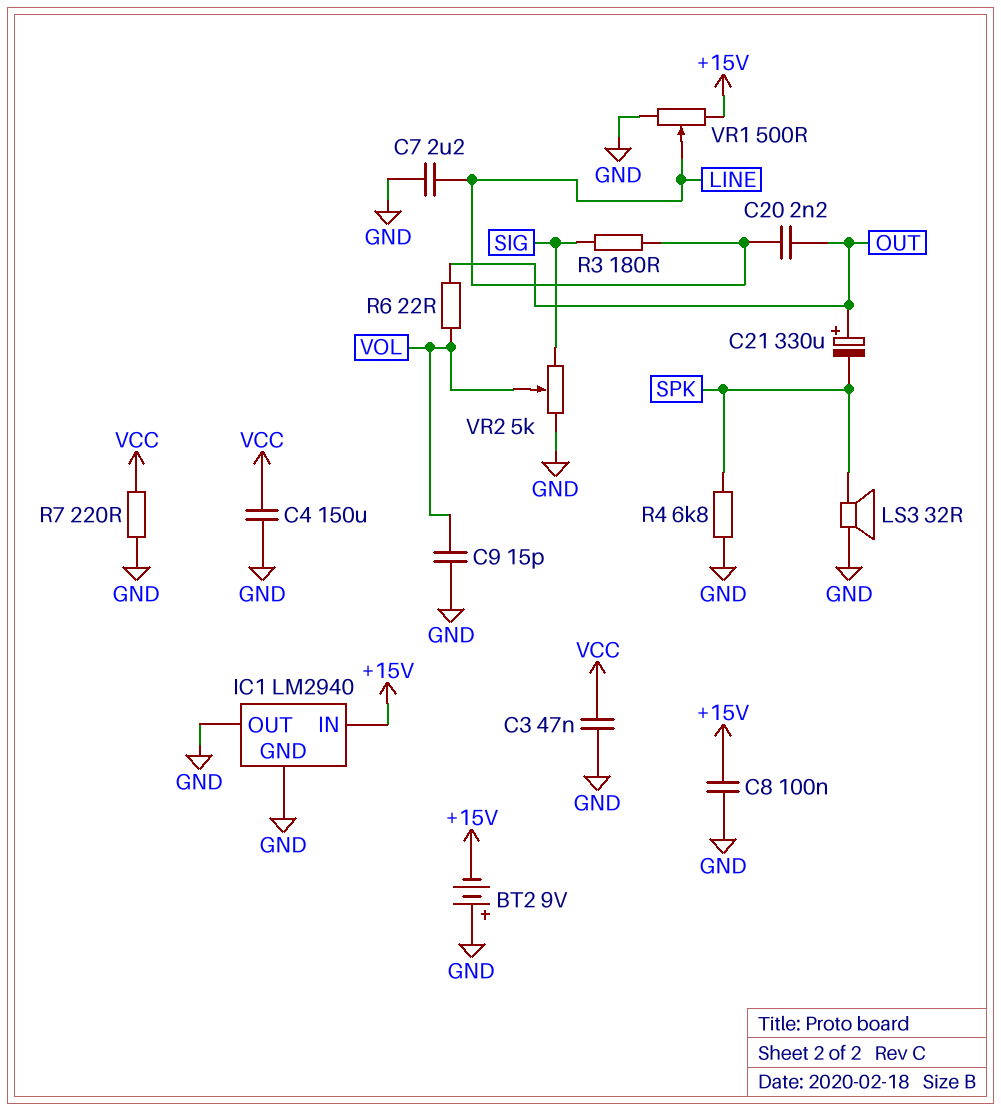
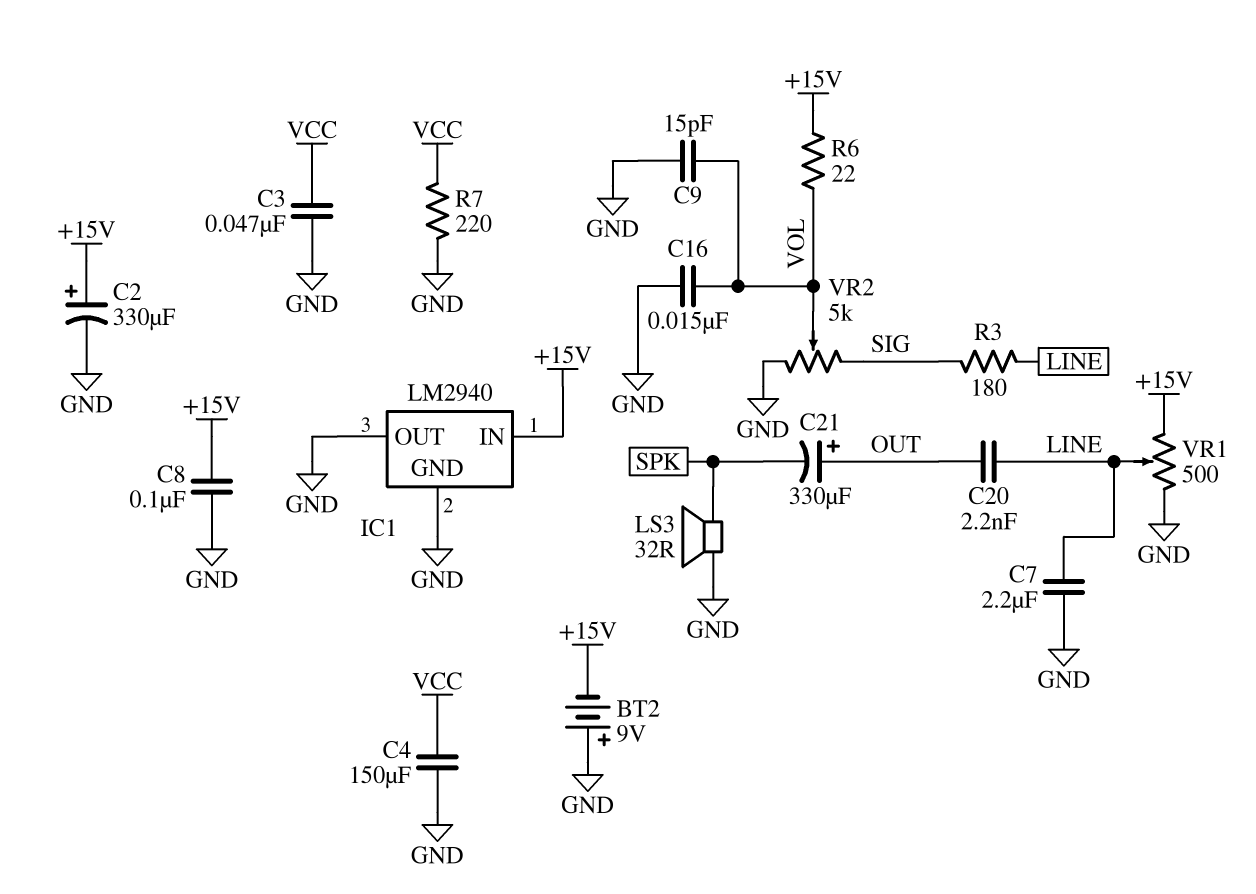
C2: none -> 330uF (plus +15V, minus GND)
C16: none -> 15nF (GND, VOL)
R4: 6.8k (GND, SPK) -> none
R6: 22 (OUT, VOL) -> 22 (+15V, VOL)

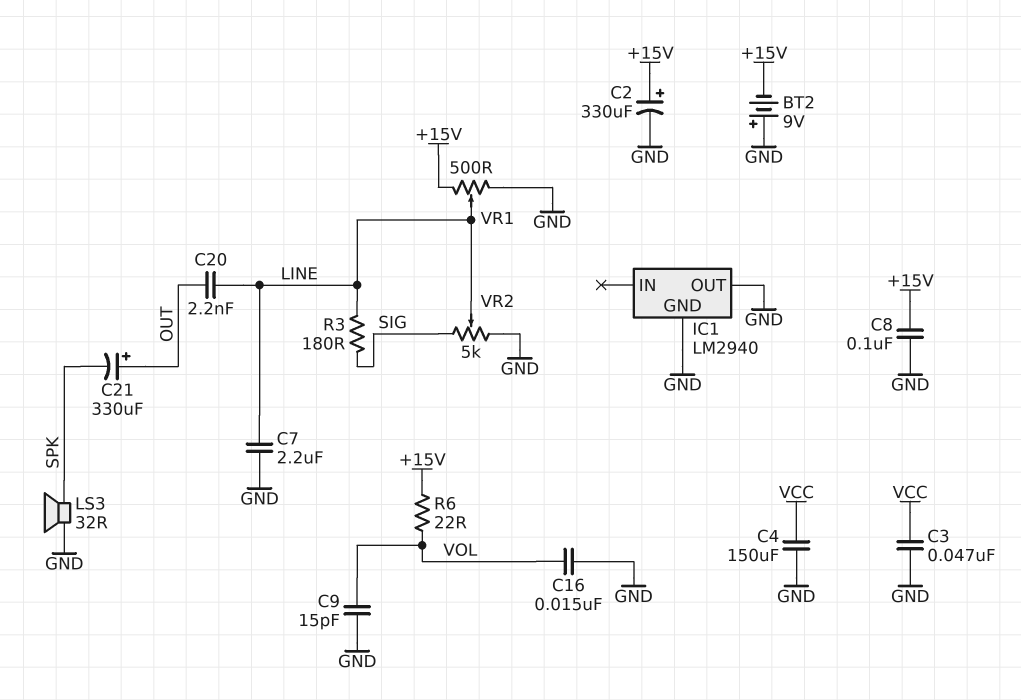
IC1 pin IN: +15V -> none
R7: 220 (GND, VCC) -> none
VR2: 5k (GND, SIG, wiper VOL) -> 5k (GND, SIG, wiper LINE)

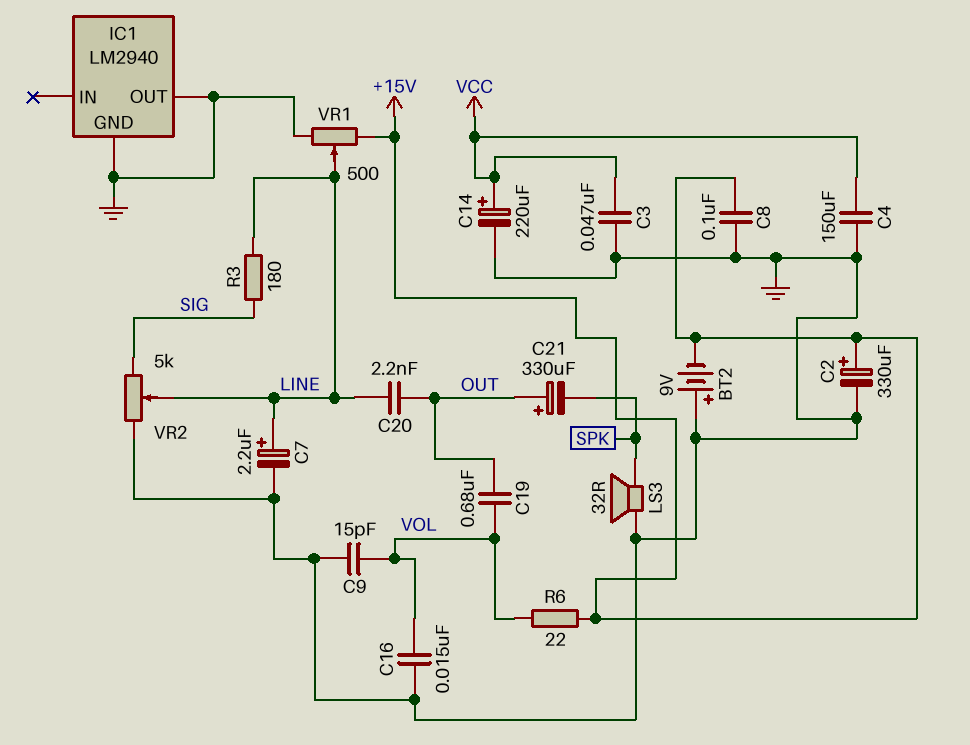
C7: 2.2uF (GND, LINE) -> 2.2uF (plus LINE, minus GND)
C14: none -> 220uF (plus VCC, minus GND)
C19: none -> 680nF (OUT, VOL)

